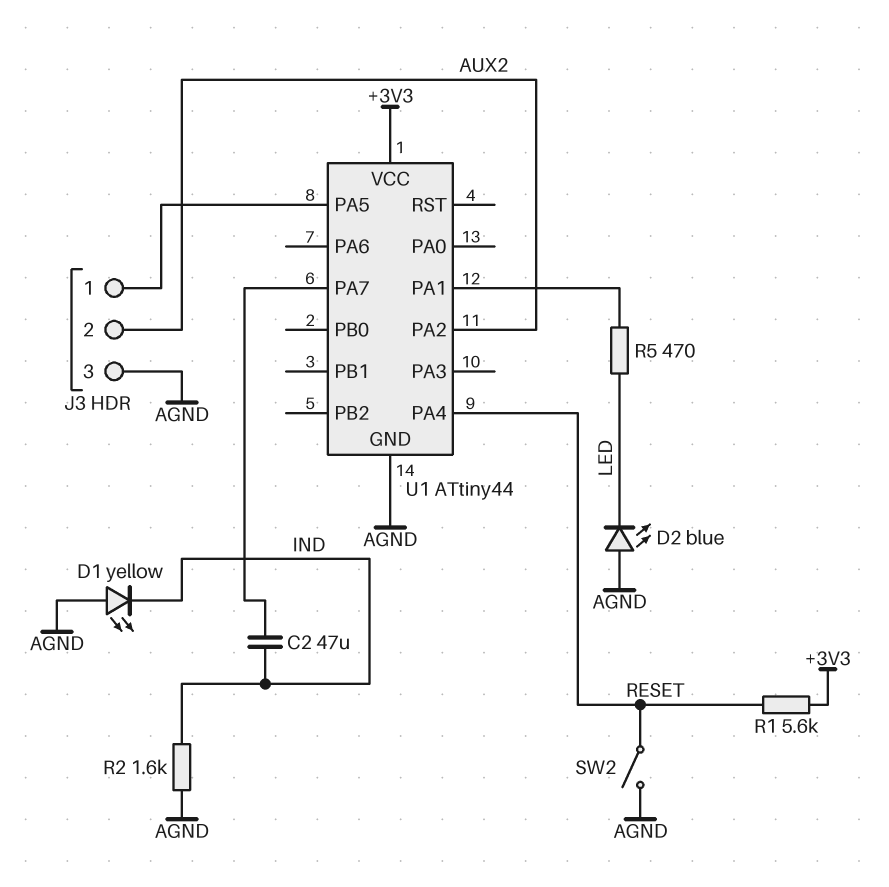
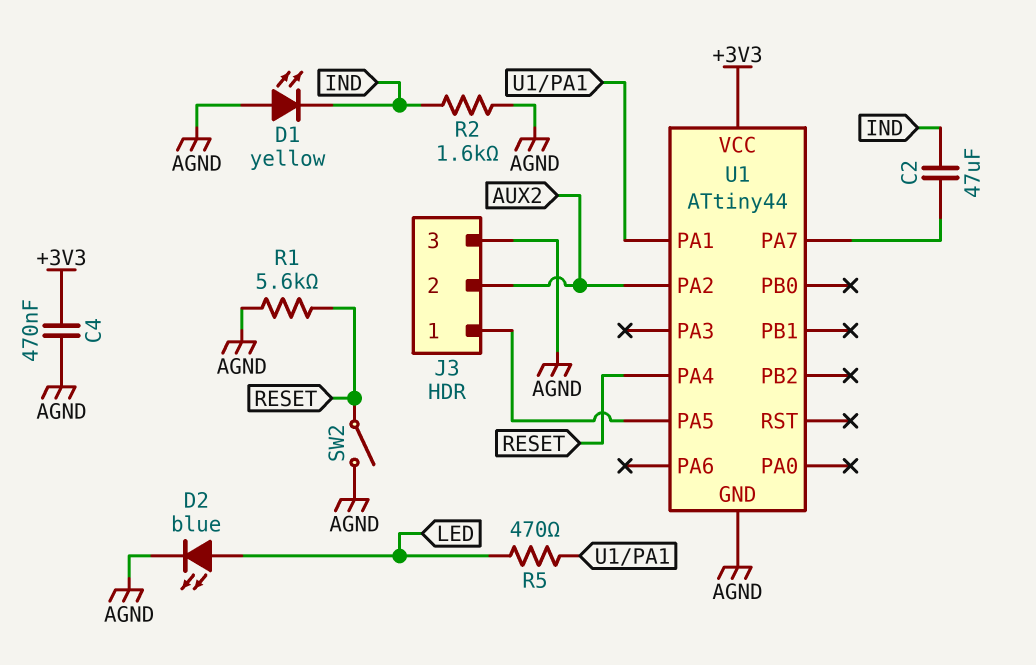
C4: none -> 470nF (+3V3, AGND)
D2: LED blue (A AGND, K LED) -> LED blue (A LED, K AGND)
R1: 5.6k (+3V3, RESET) -> 5.6k (AGND, RESET)

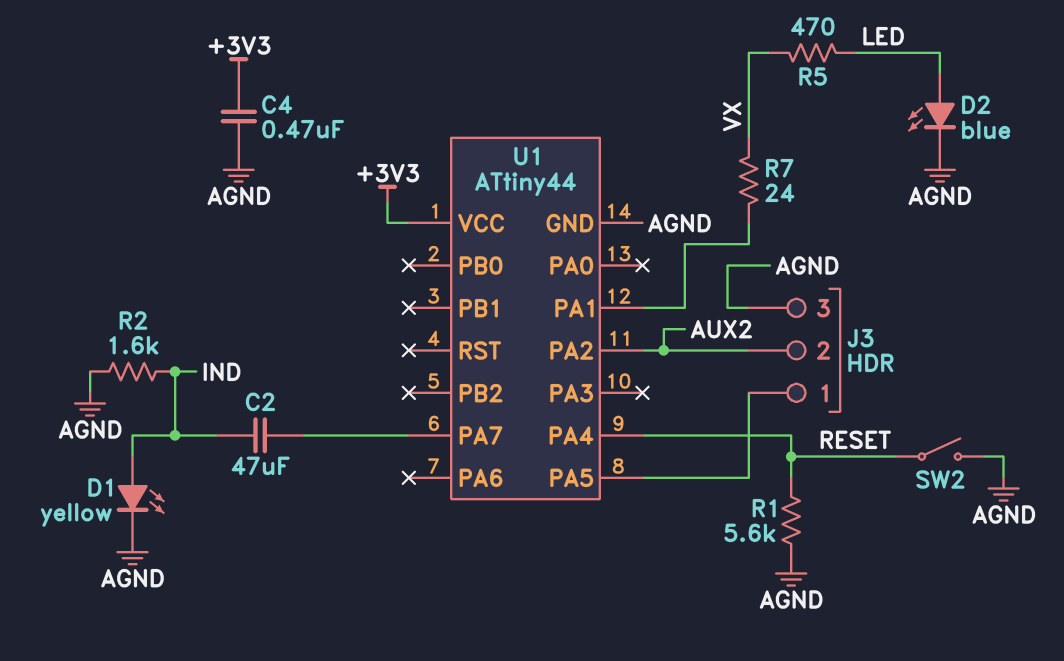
D1: LED yellow (A AGND, K IND) -> LED yellow (A IND, K AGND)
R5: 470 (LED, U1/PA1) -> 470 (LED, VX)
R7: none -> 24 (U1/PA1, VX)

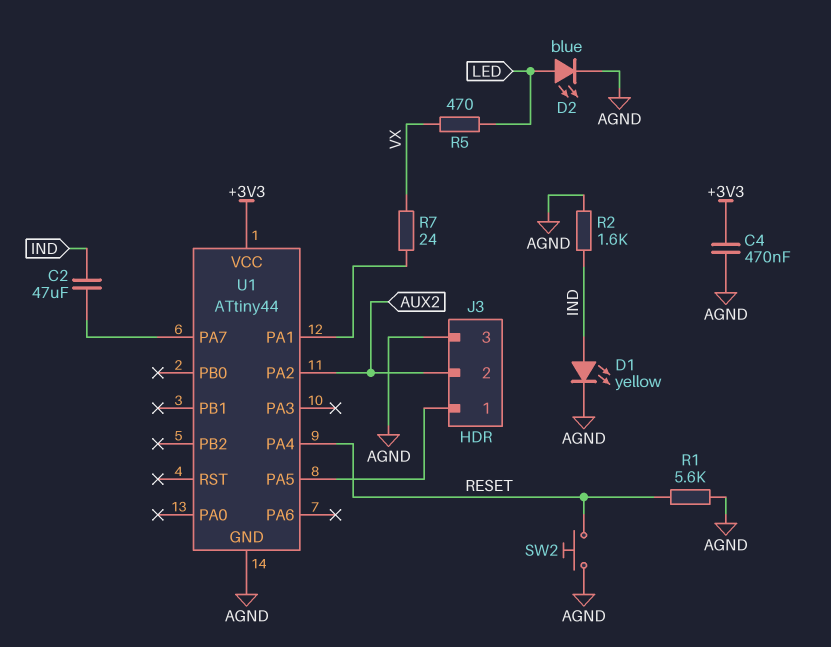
SW2: switch (AGND, RESET) -> button (AGND, RESET)

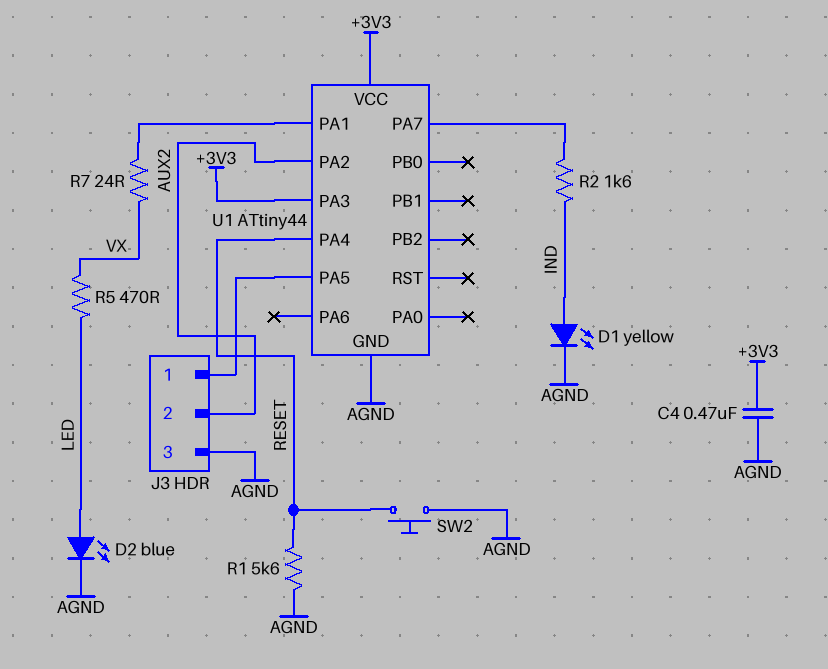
C2: 47uF (IND, U1/PA7) -> none
R2: 1.6k (AGND, IND) -> 1.6k (IND, U1/PA7)
U1 pin PA3: none -> +3V3

